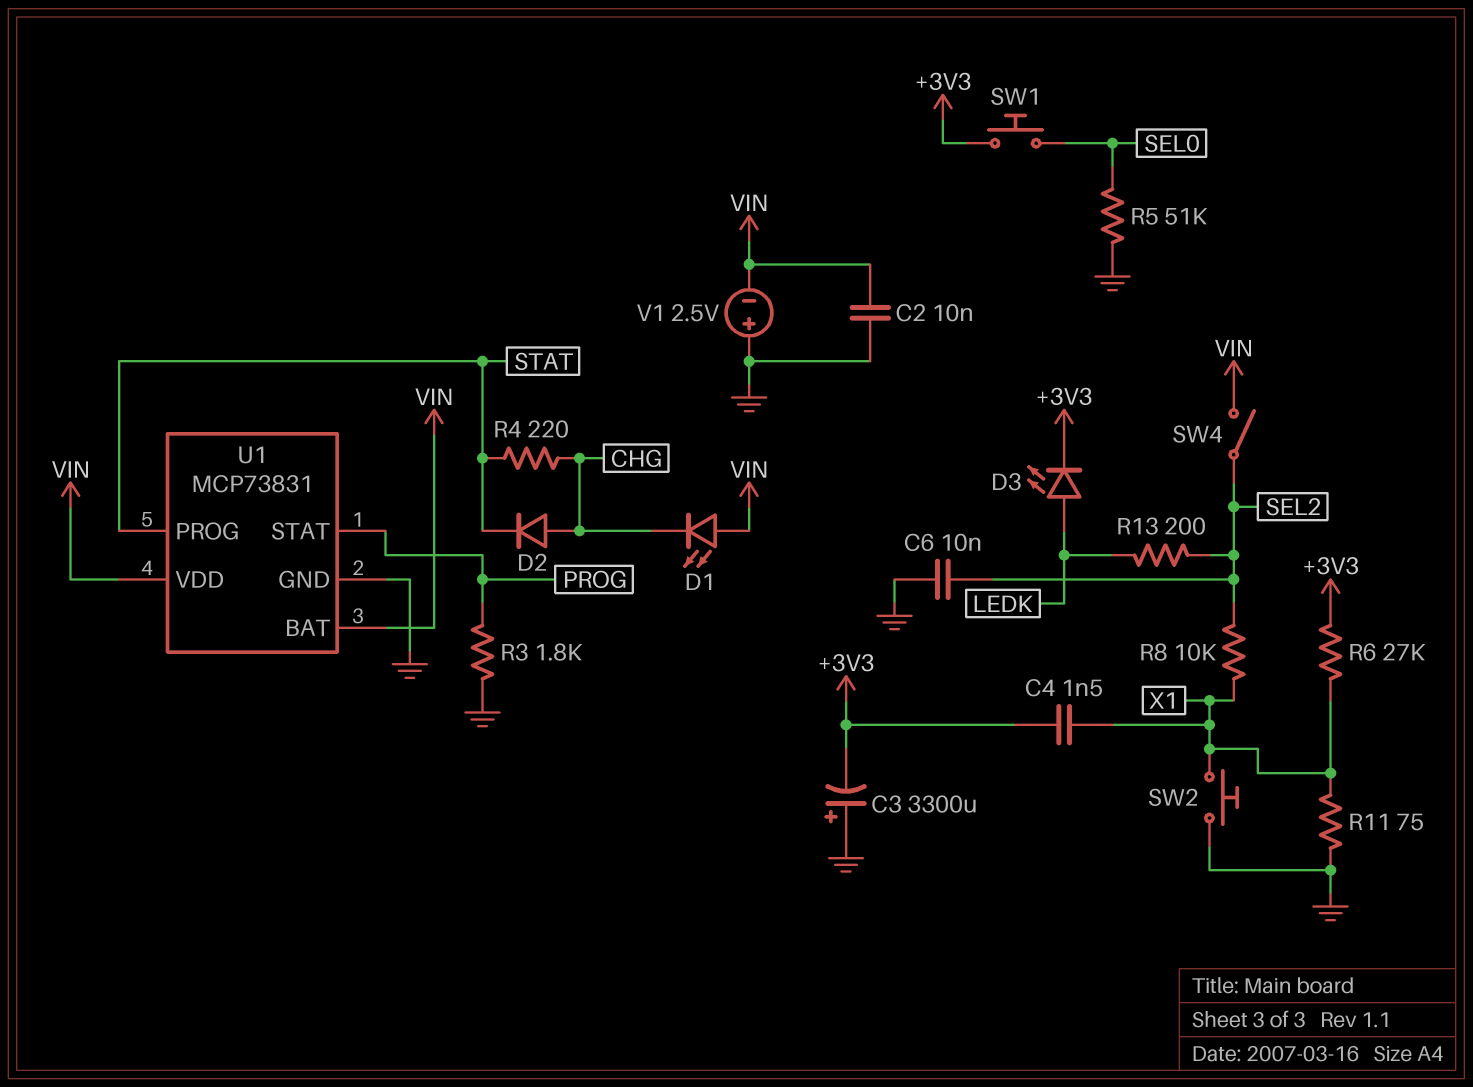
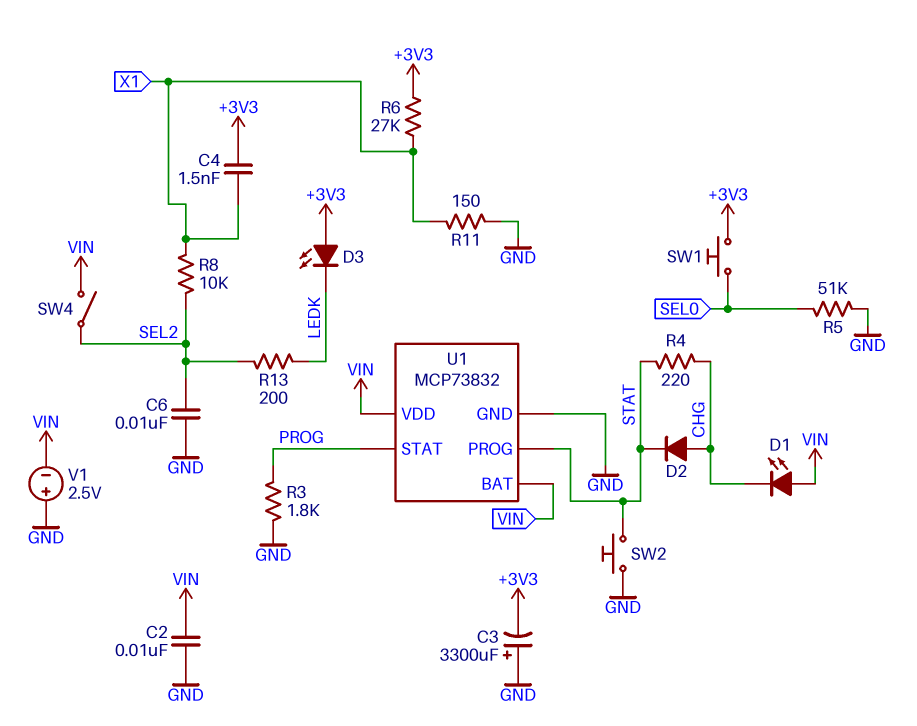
D3: LED (A LEDK, K +3V3) -> LED (A +3V3, K LEDK)
R11: 75 (GND, X1) -> 150 (GND, X1)
SW2: button (GND, X1) -> button (GND, STAT)
U1: MCP73831 -> MCP73832

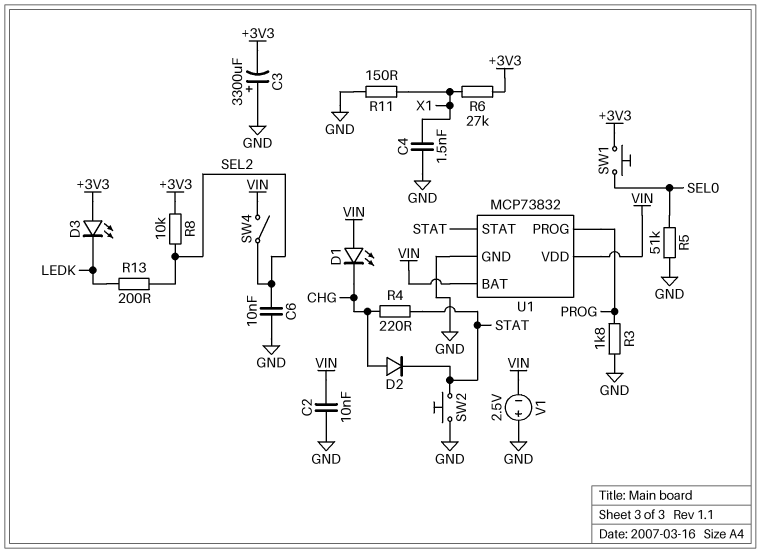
C4: 1.5nF (+3V3, X1) -> 1.5nF (GND, X1)
R8: 10k (SEL2, X1) -> 10k (+3V3, SEL2)
U1 pin PROG: STAT -> PROG
U1 pin STAT: PROG -> STAT

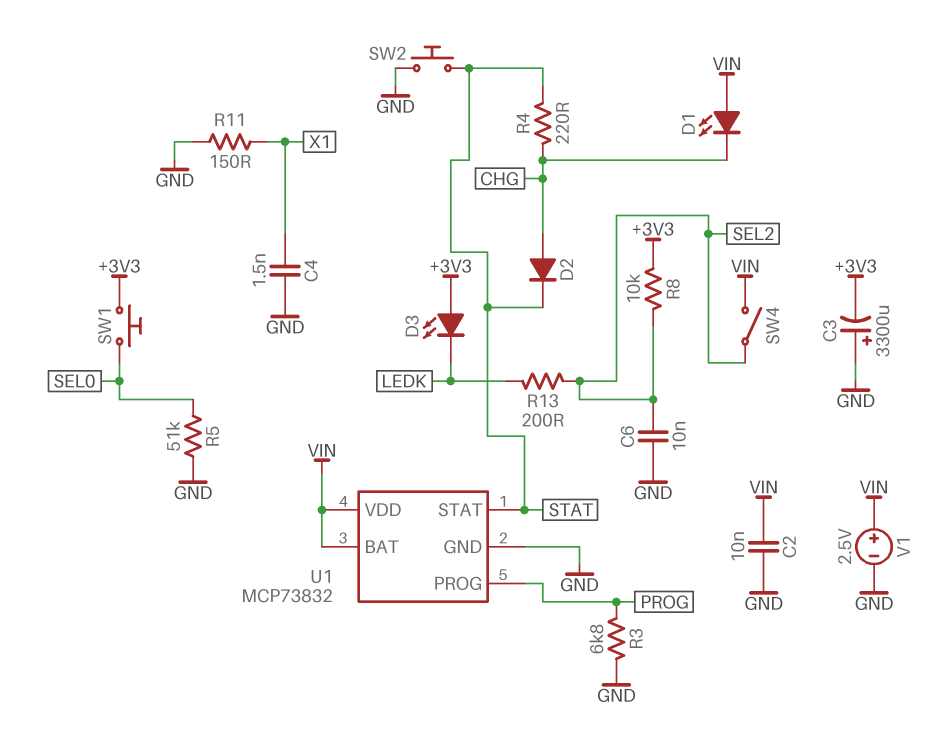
R3: 1.8k (GND, PROG) -> 6.8k (GND, PROG)
R6: 27k (+3V3, X1) -> none
V1: 2.5V (plus GND, minus VIN) -> 2.5V (plus VIN, minus GND)

